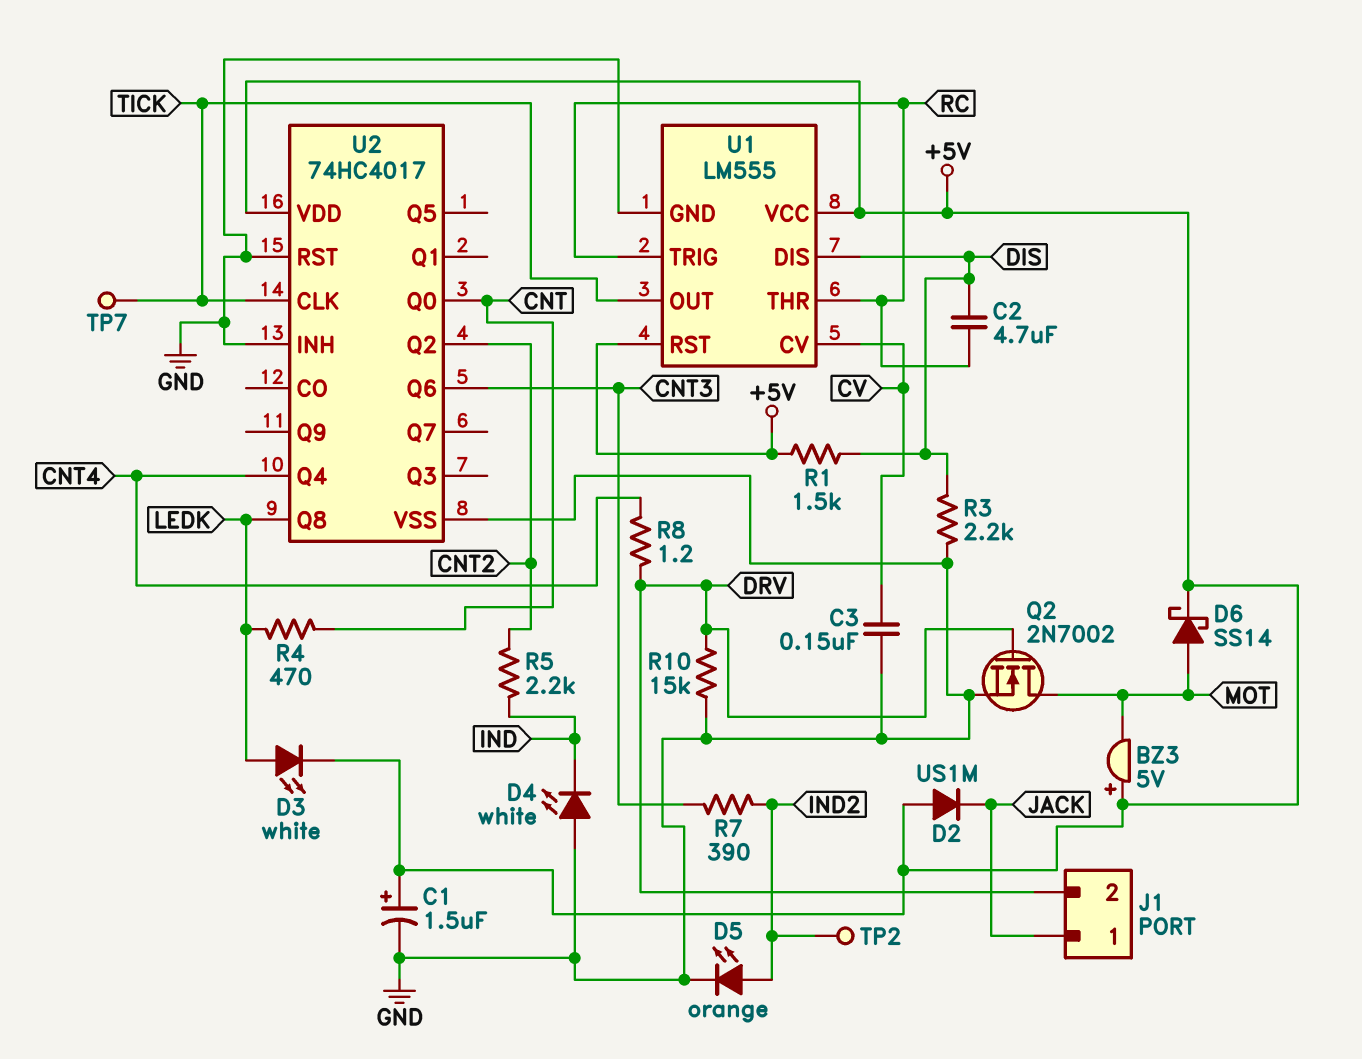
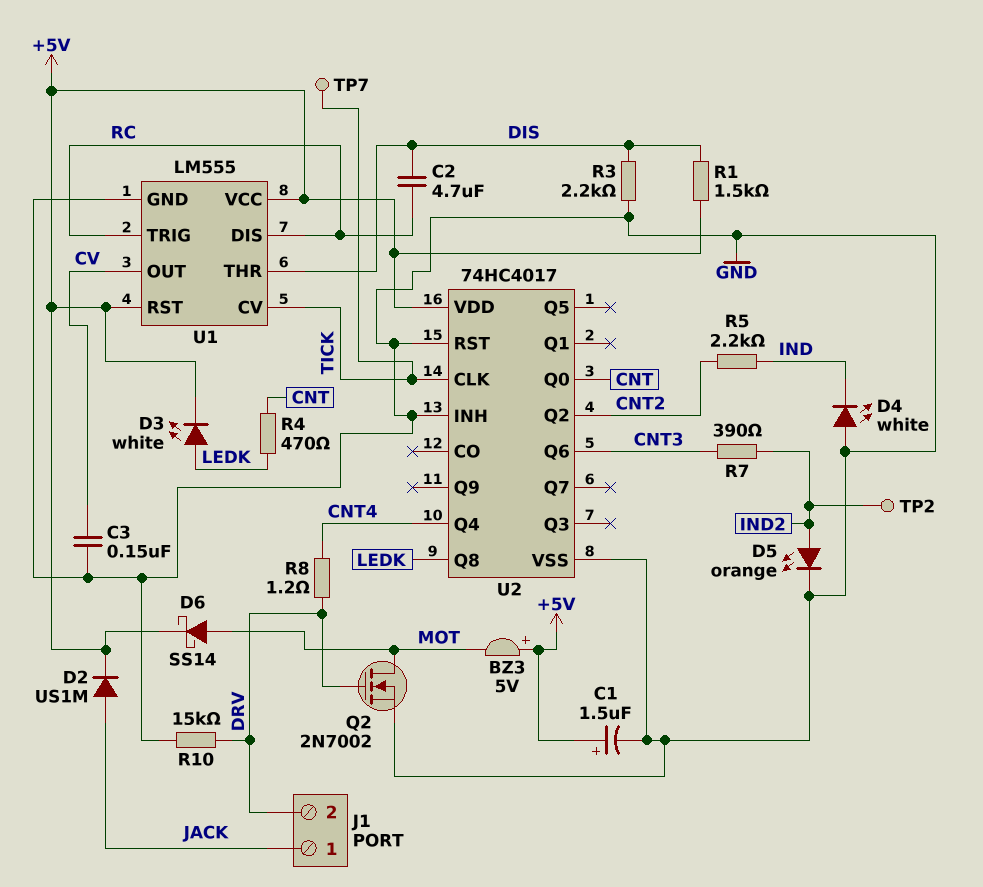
D2: diode US1M (A +5V, K JACK) -> diode US1M (A JACK, K +5V)
U1 pin CV: CV -> TICK
U1 pin DIS: DIS -> RC
U1 pin OUT: TICK -> CV
U1 pin THR: RC -> DIS

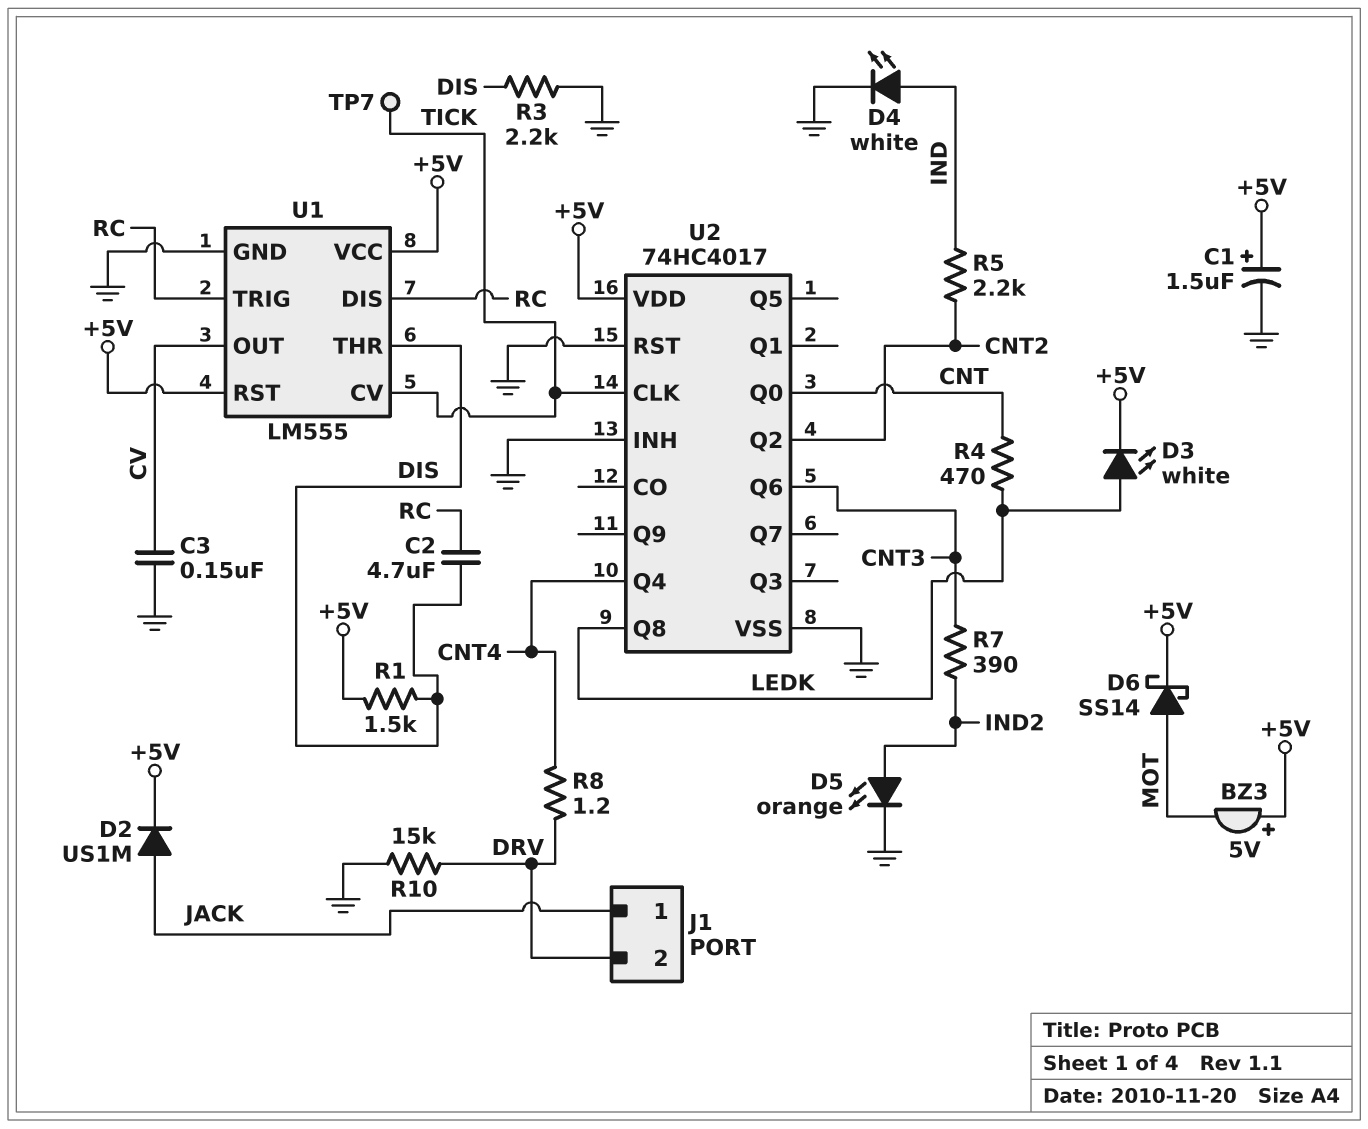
D4: LED white (A GND, K IND) -> LED white (A IND, K GND)
Q2: NMOS 2N7002 (G DRV, D MOT, S GND) -> none
TP2: test point (IND2) -> none

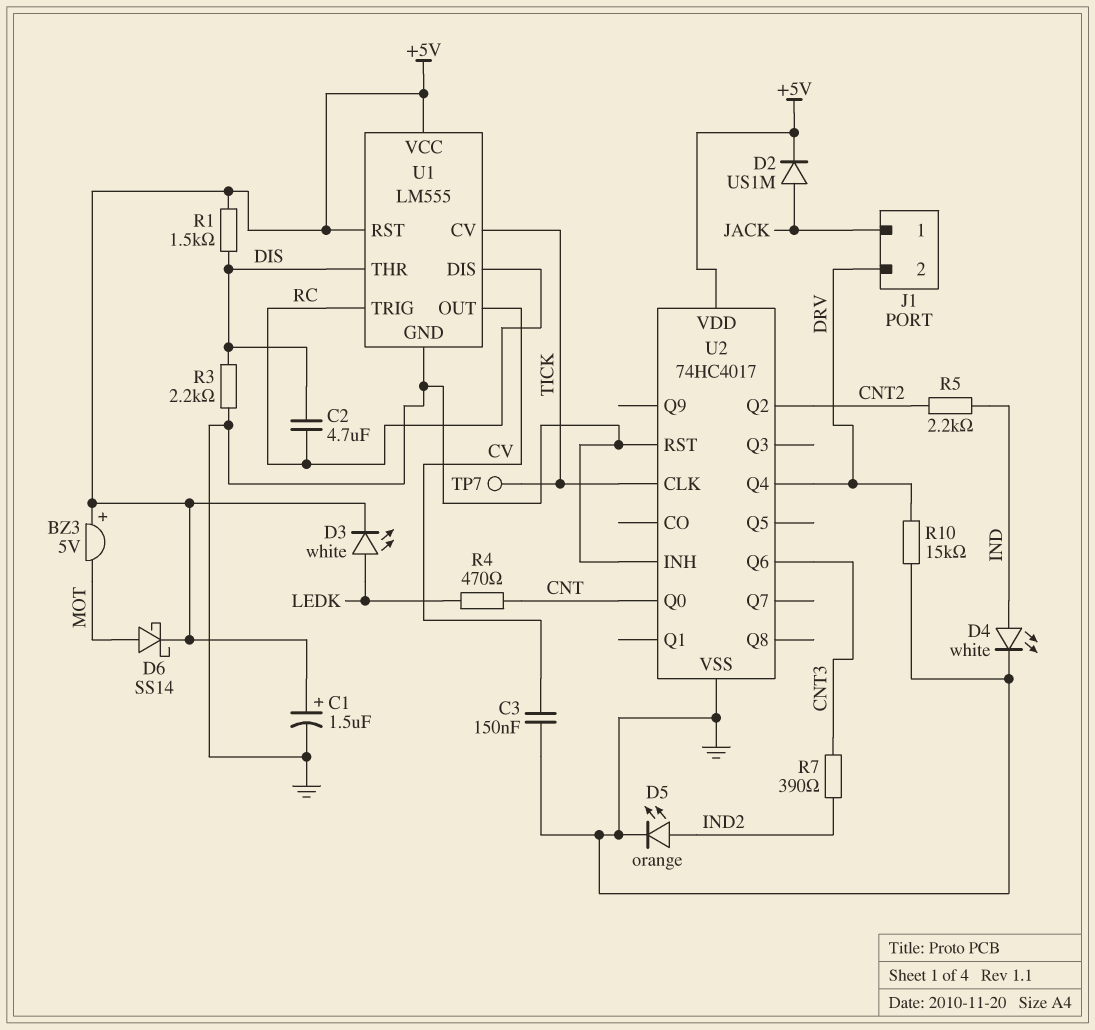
R8: 1.2 (CNT4, DRV) -> none
U2 pin Q4: CNT4 -> DRV
U2 pin Q8: LEDK -> none

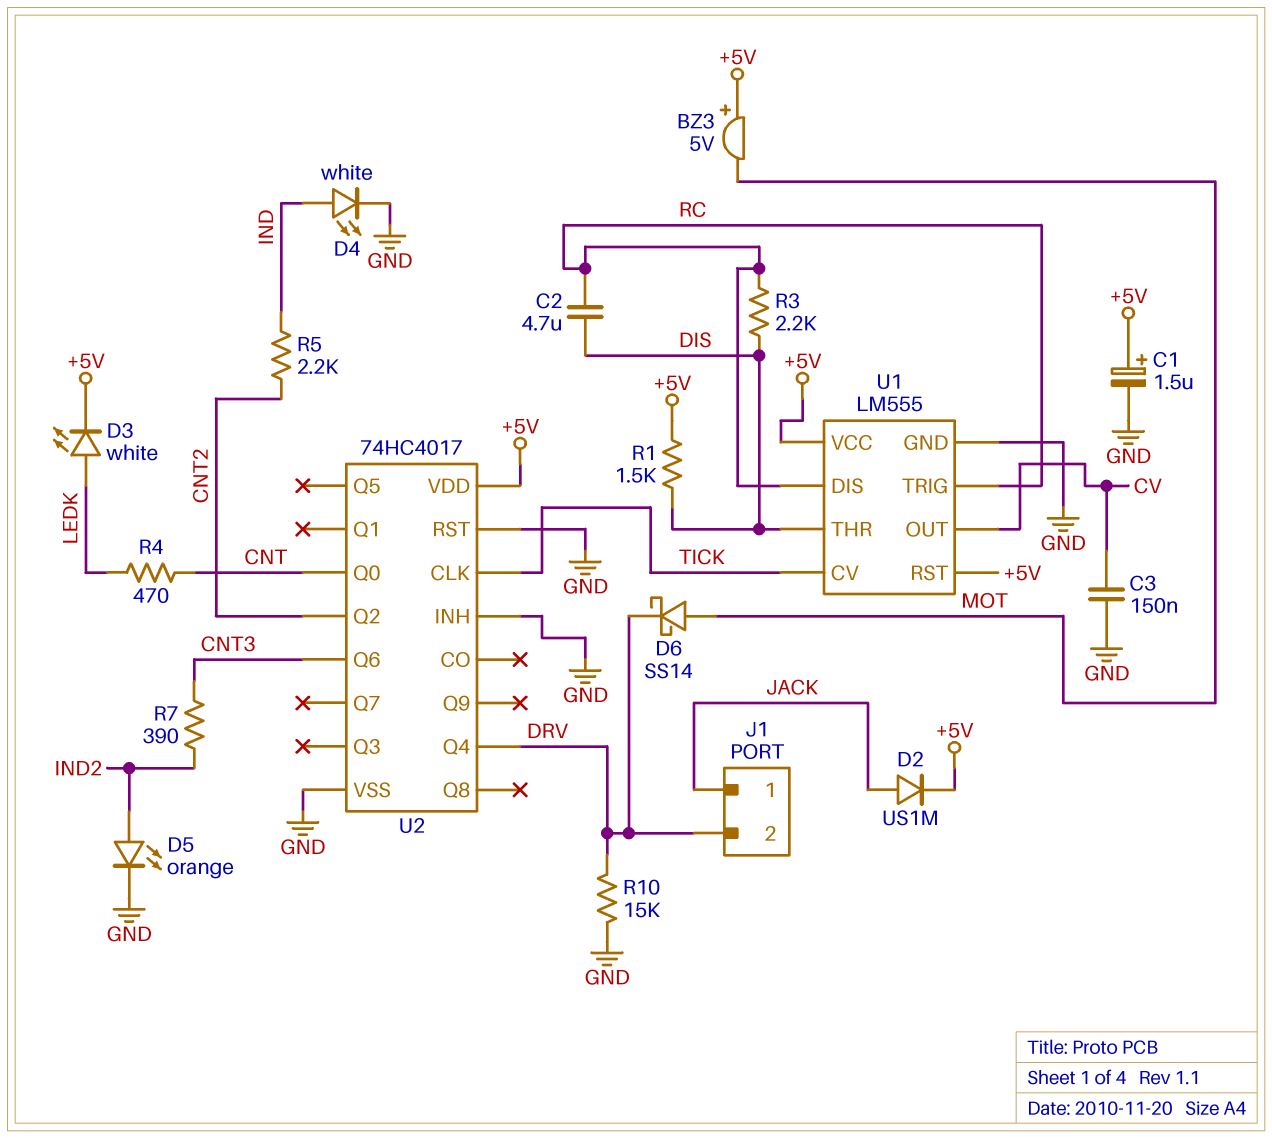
D6: schottky SS14 (A MOT, K +5V) -> schottky SS14 (A MOT, K DRV)
R3: 2.2k (DIS, GND) -> 2.2k (DIS, RC)
TP7: test point (TICK) -> none

